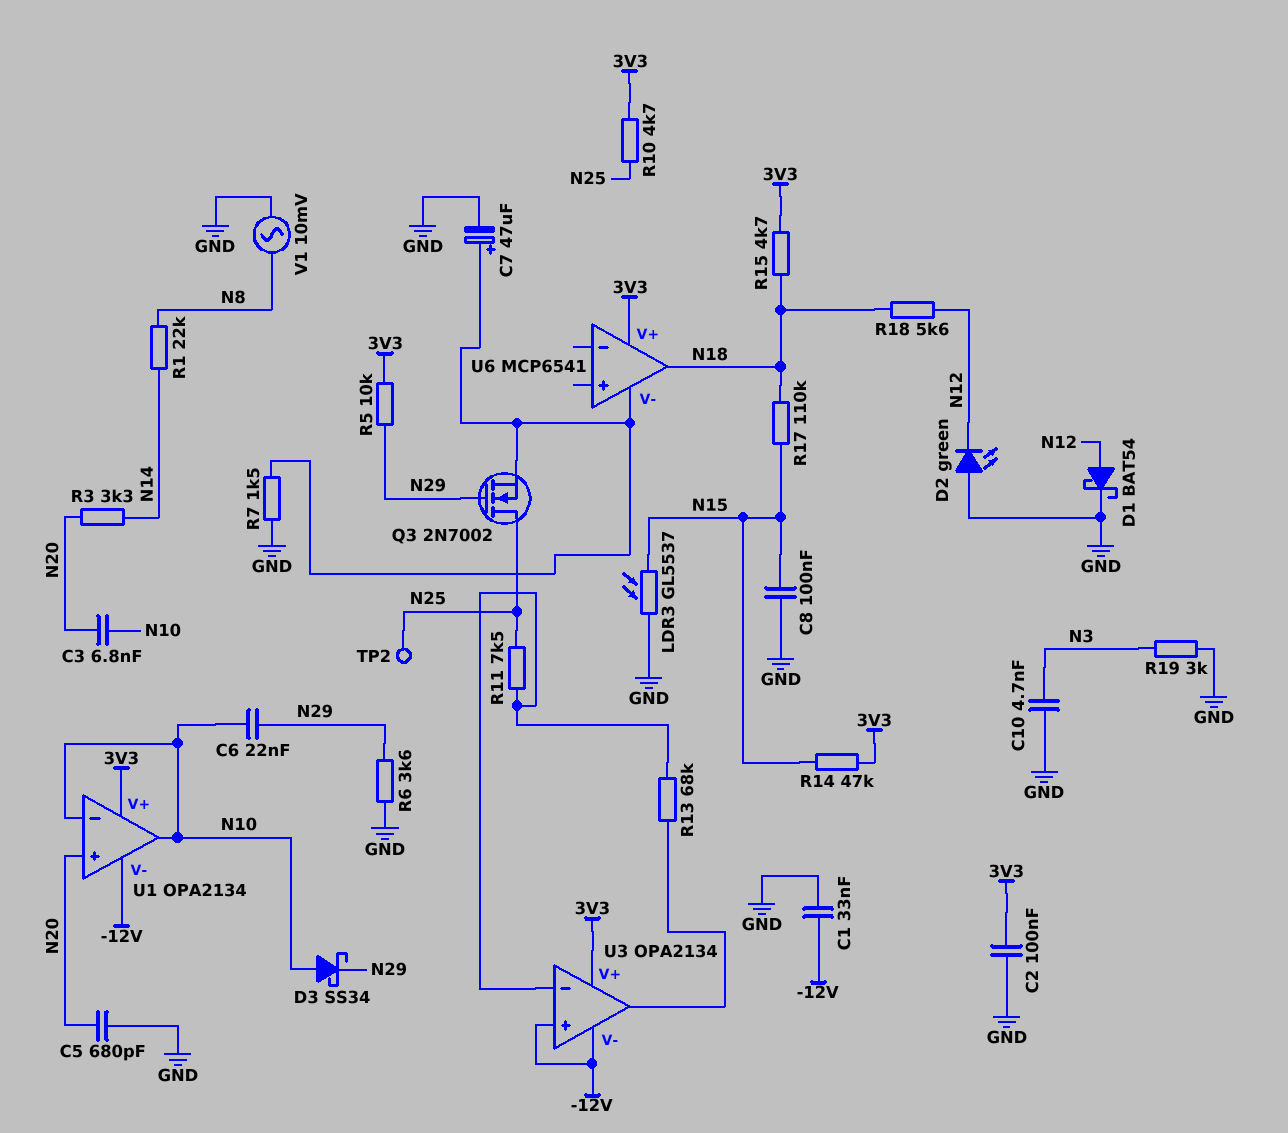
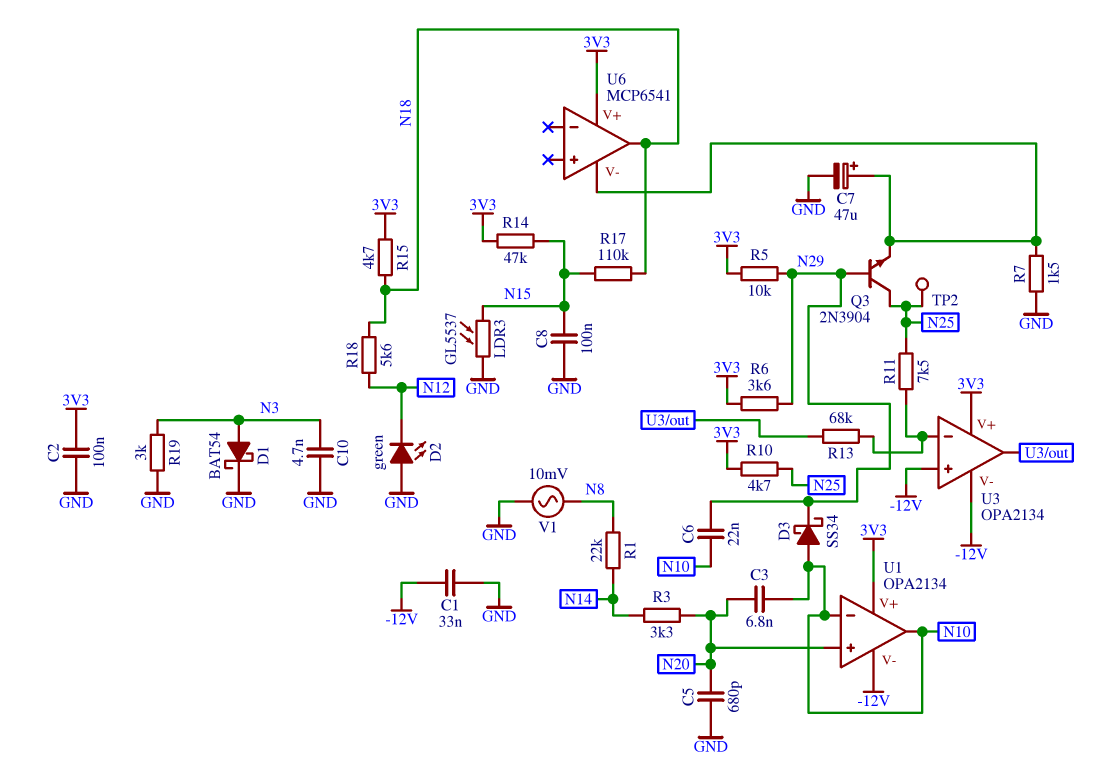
D1: schottky BAT54 (A N12, K GND) -> schottky BAT54 (A N3, K GND)
Q3: NMOS 2N7002 (G N29, D N25, S U6/V-) -> NPN 2N3904 (B N29, C N25, E U6/V-)
R6: 3.6k (GND, N29) -> 3.6k (3V3, N29)

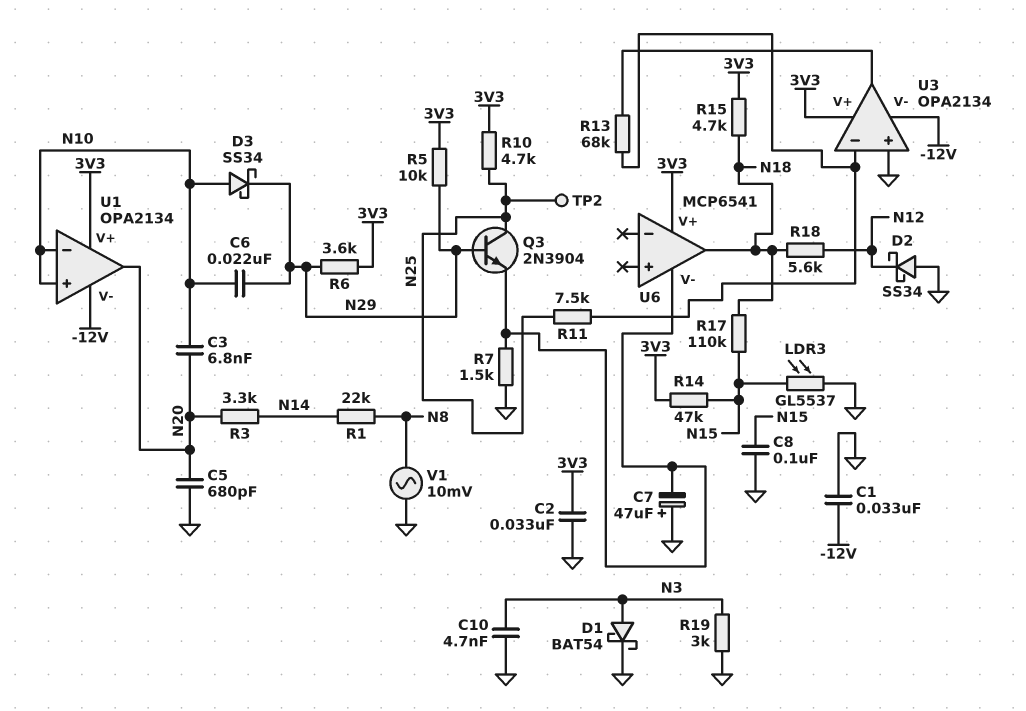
C2: 100nF (3V3, GND) -> 33nF (3V3, GND)
C7: 47uF (plus U6/V-, minus GND) -> 47uF (plus GND, minus U6/V-)
D2: LED green (A GND, K N12) -> schottky SS34 (A GND, K N12)
U1 pin in+: N20 -> N10
U1 pin out: N10 -> N20
U3 pin in+: -12V -> GND

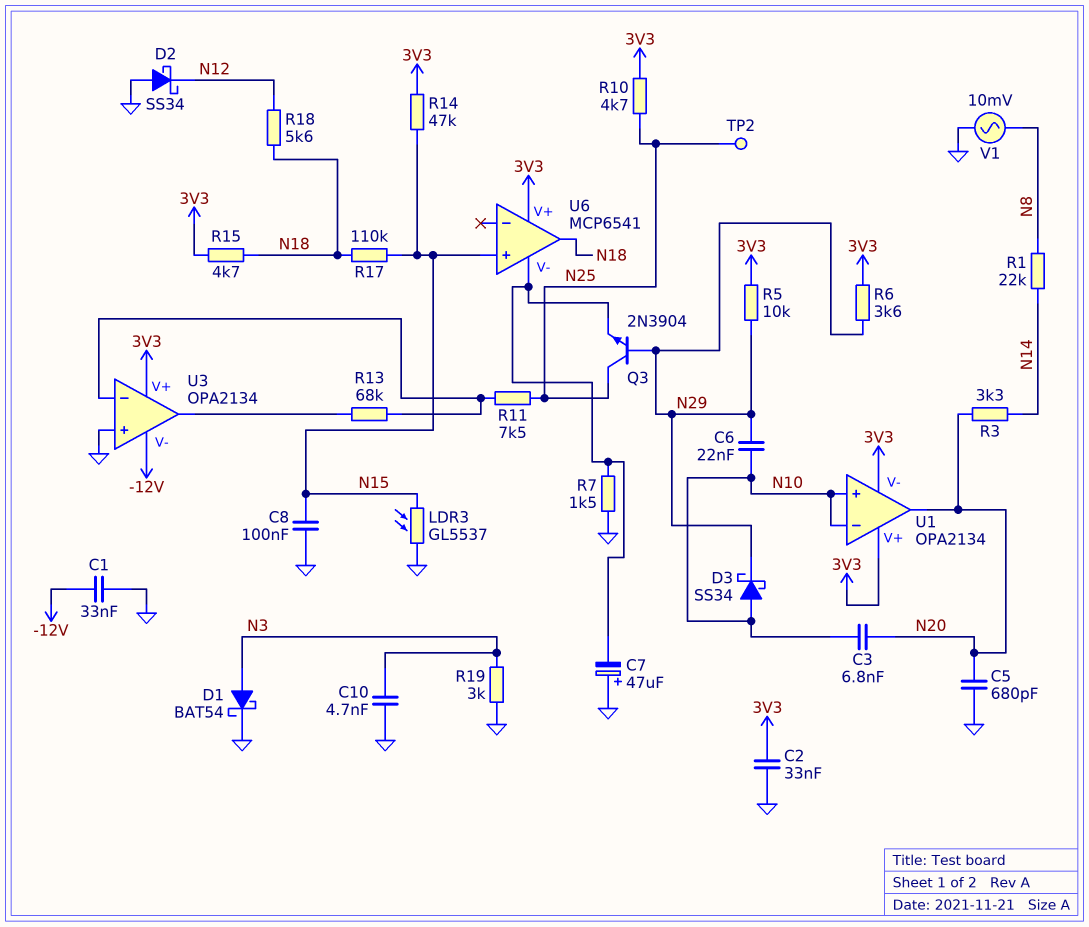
U1 pin V-: -12V -> 3V3
U6 pin in+: none -> N15

